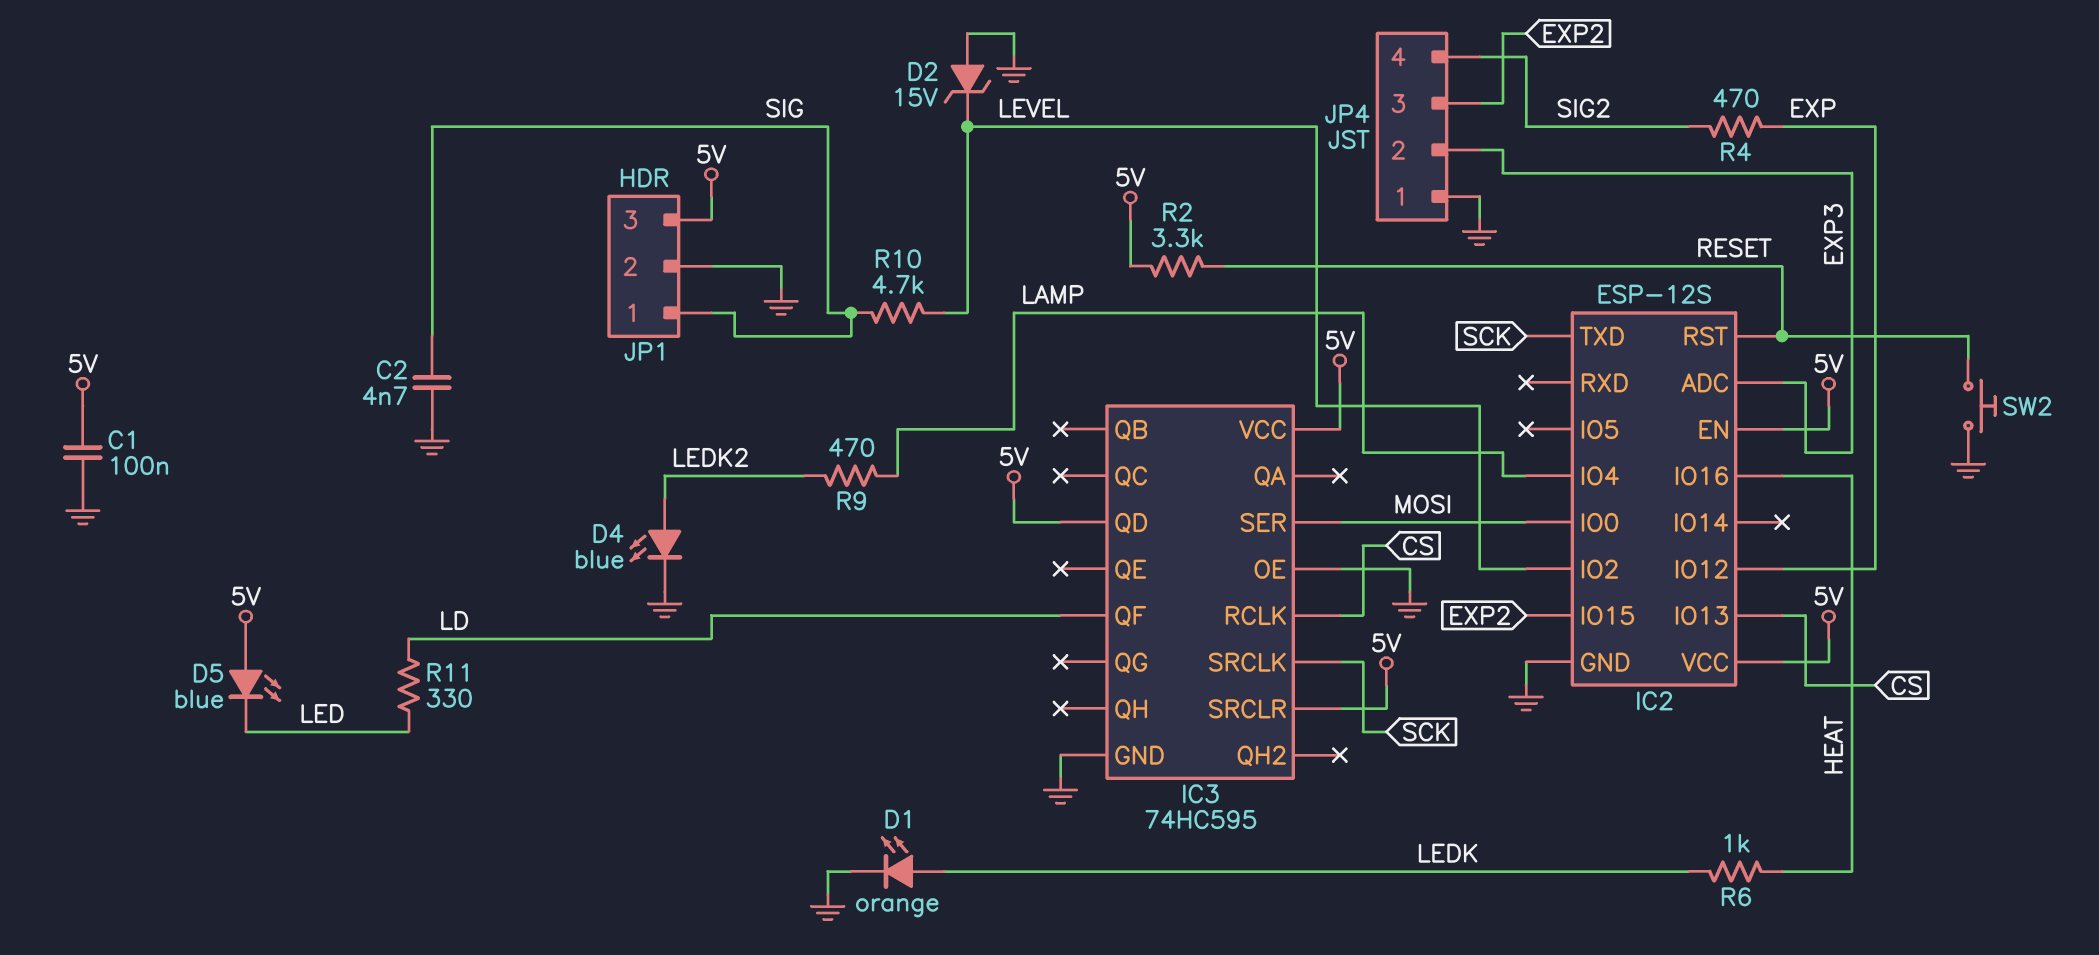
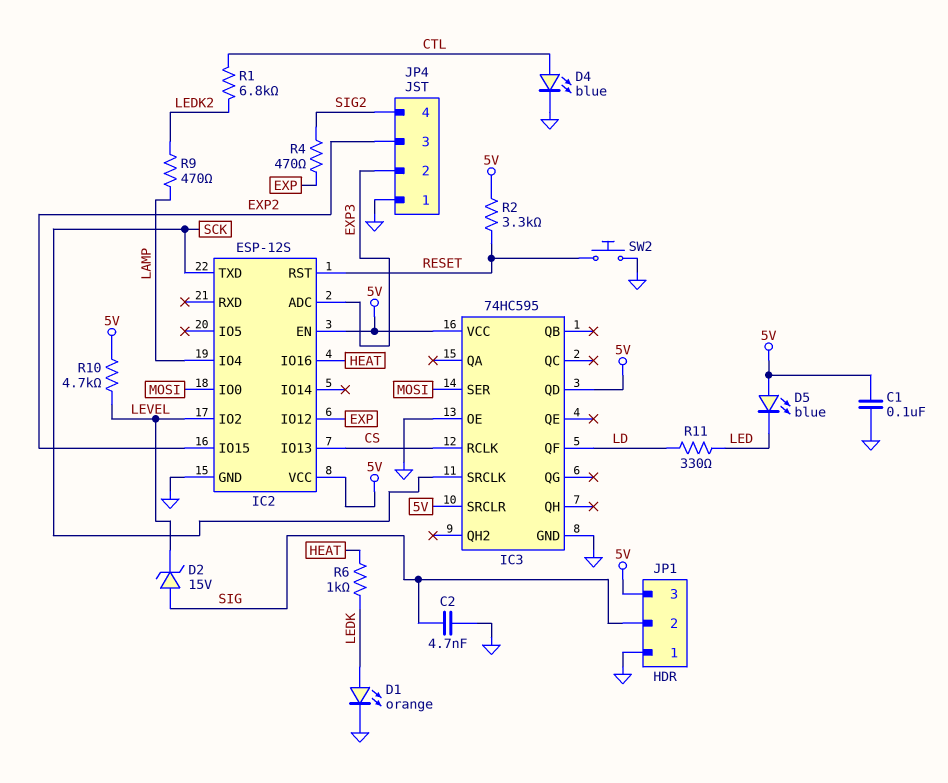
D2: zener 15V (A GND, K LEVEL) -> zener 15V (A SIG, K LEVEL)
D4: LED blue (A LEDK2, K GND) -> LED blue (A CTL, K GND)
JP1 pin 1: SIG -> GND
JP1 pin 2: GND -> SIG
R1: none -> 6.8k (CTL, LEDK2)
R10: 4.7k (LEVEL, SIG) -> 4.7k (5V, LEVEL)

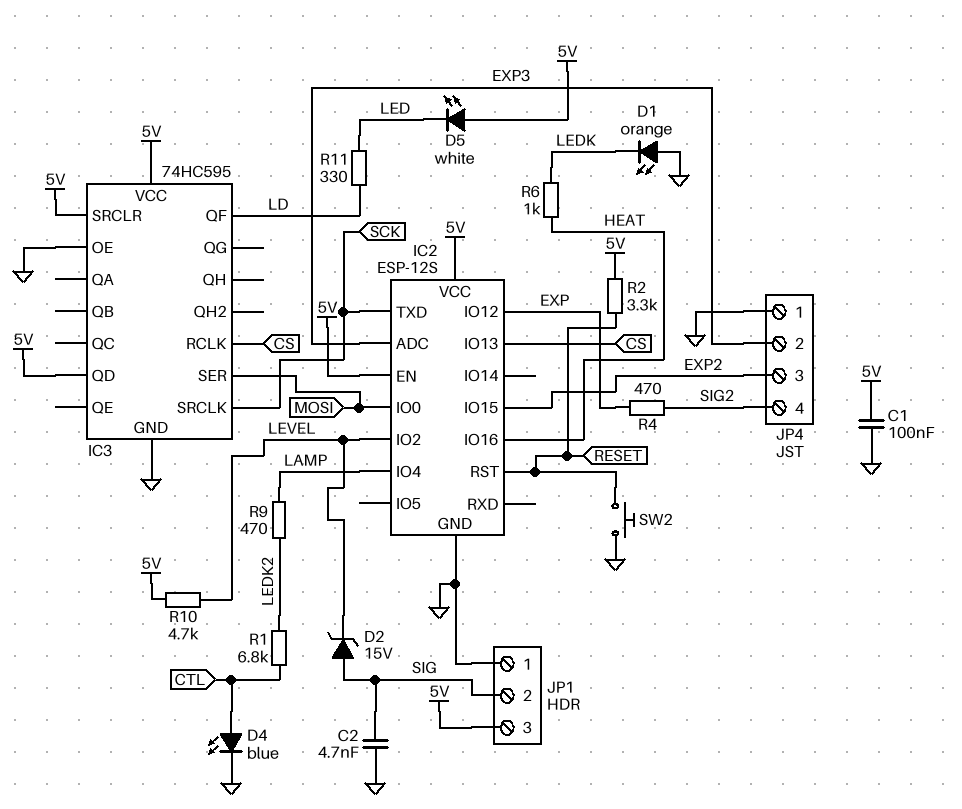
D1: LED orange (A LEDK, K GND) -> LED orange (A GND, K LEDK)
D5: LED blue (A 5V, K LED) -> LED white (A 5V, K LED)

